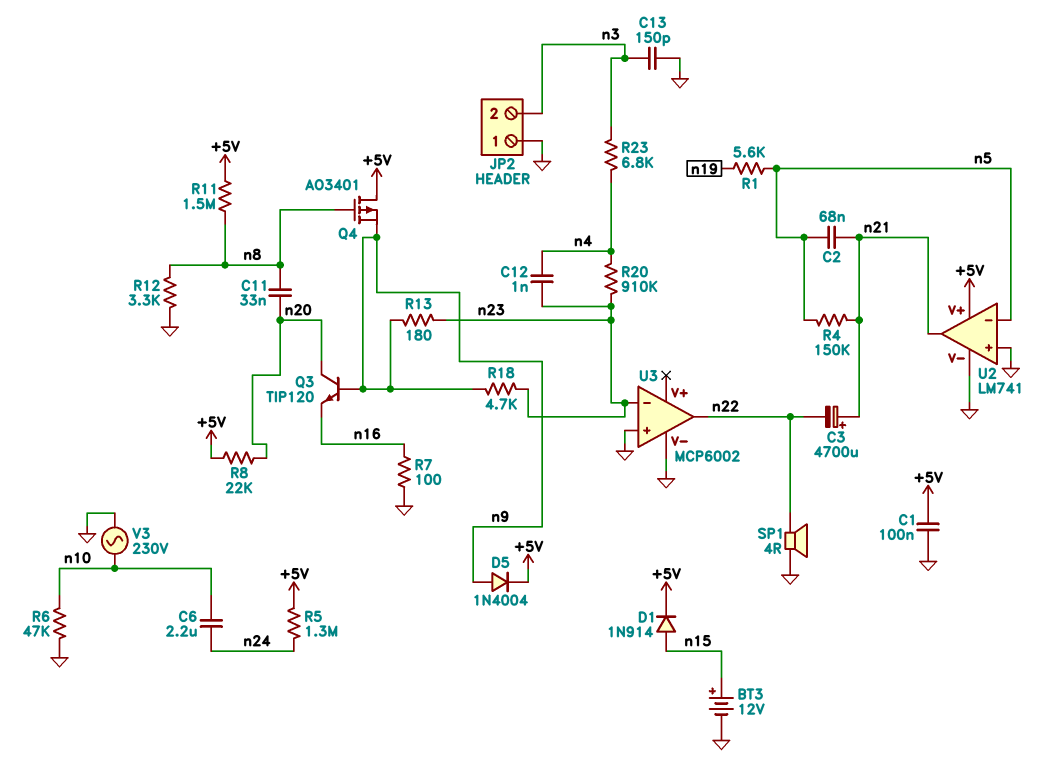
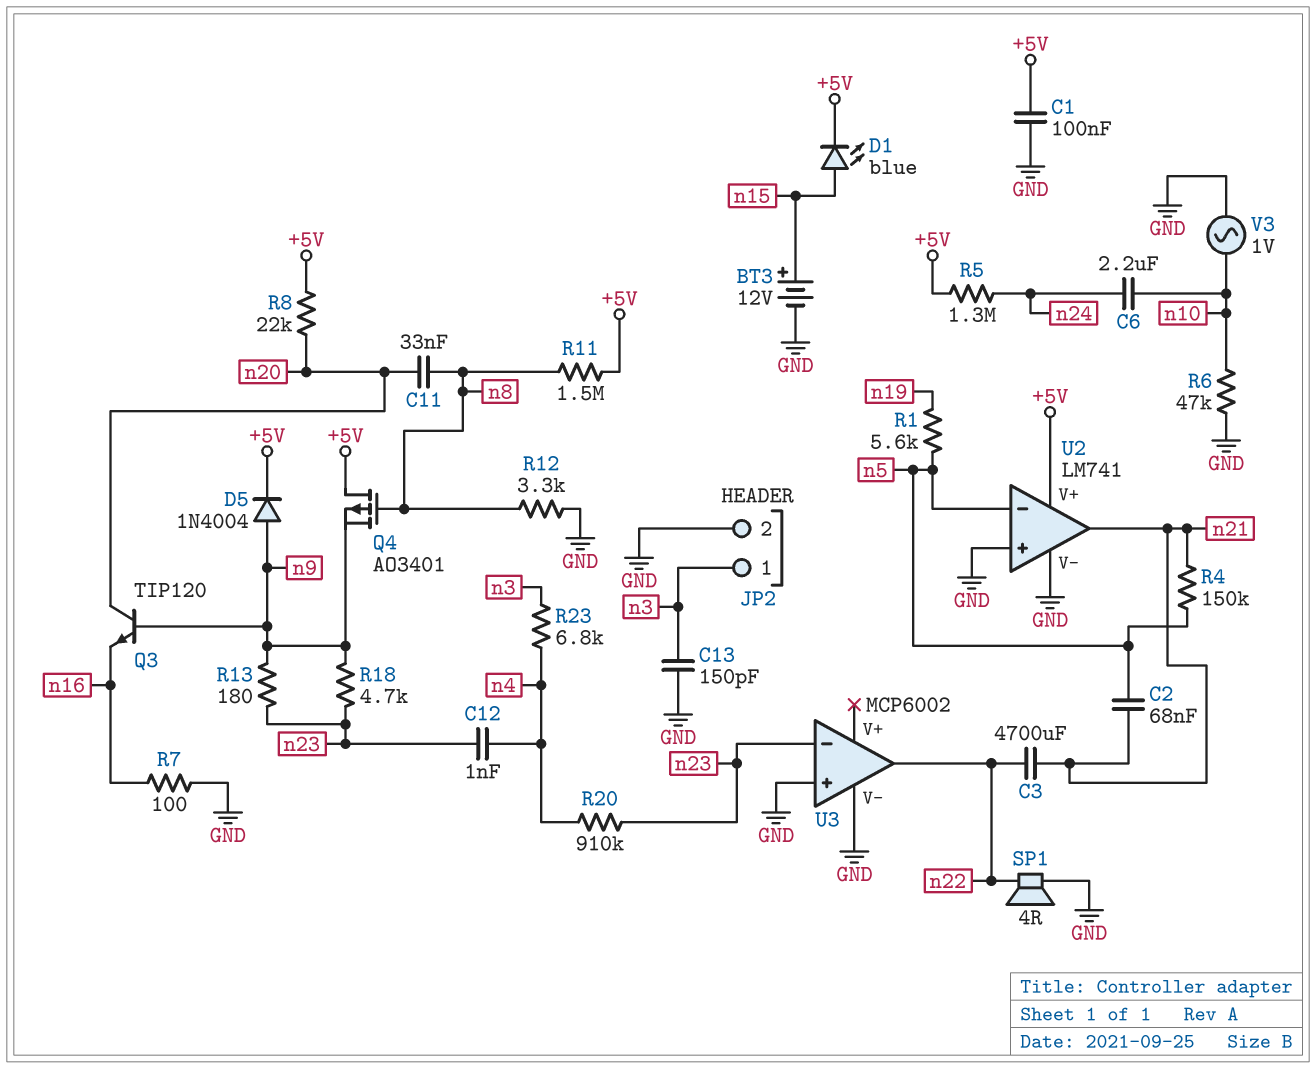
C3: 4700uF (plus n21, minus n22) -> 4700uF (n21, n22)
D1: diode 1N914 (A n15, K +5V) -> LED blue (A n15, K +5V)
JP2 pin 1: GND -> n3
JP2 pin 2: n3 -> GND
V3: AC 230V (GND, n10) -> AC 1V (GND, n10)

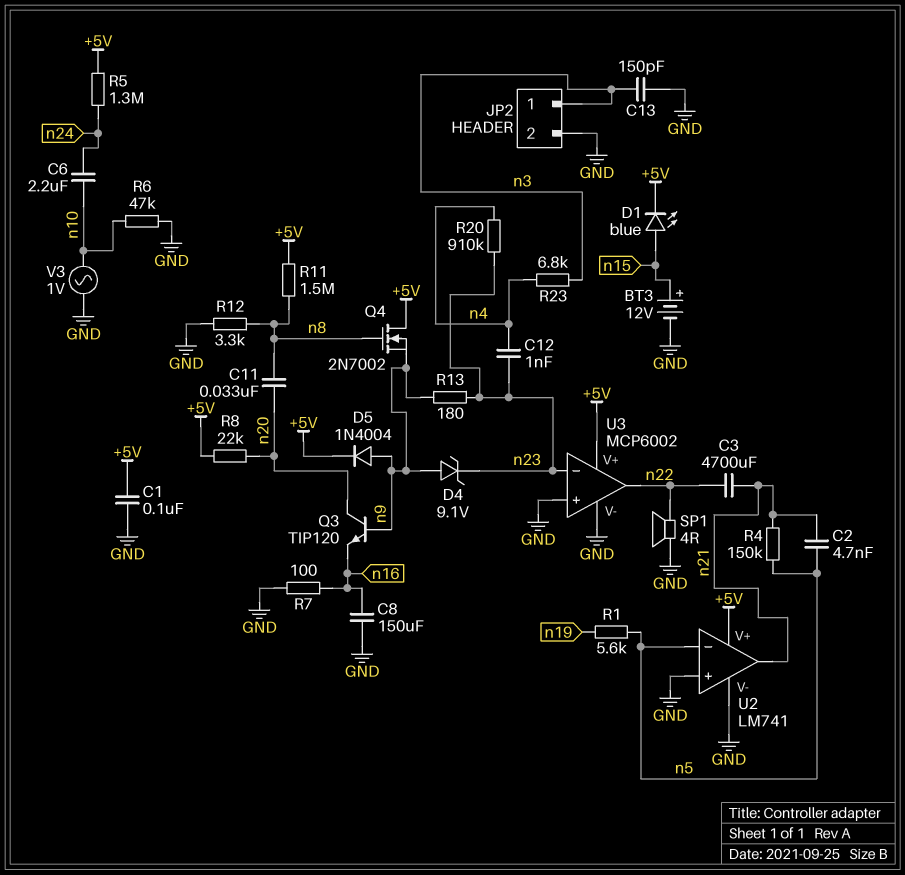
C2: 68nF (n5, n21) -> 4.7nF (n5, n21)
C8: none -> 150uF (GND, n16)
D4: none -> zener 9.1V (A n9, K n23)
Q4: PMOS AO3401 (G n8, D +5V, S n9) -> NMOS 2N7002 (G n8, D +5V, S n9)
R18: 4.7k (n9, n23) -> none
U3 pin V+: none -> +5V

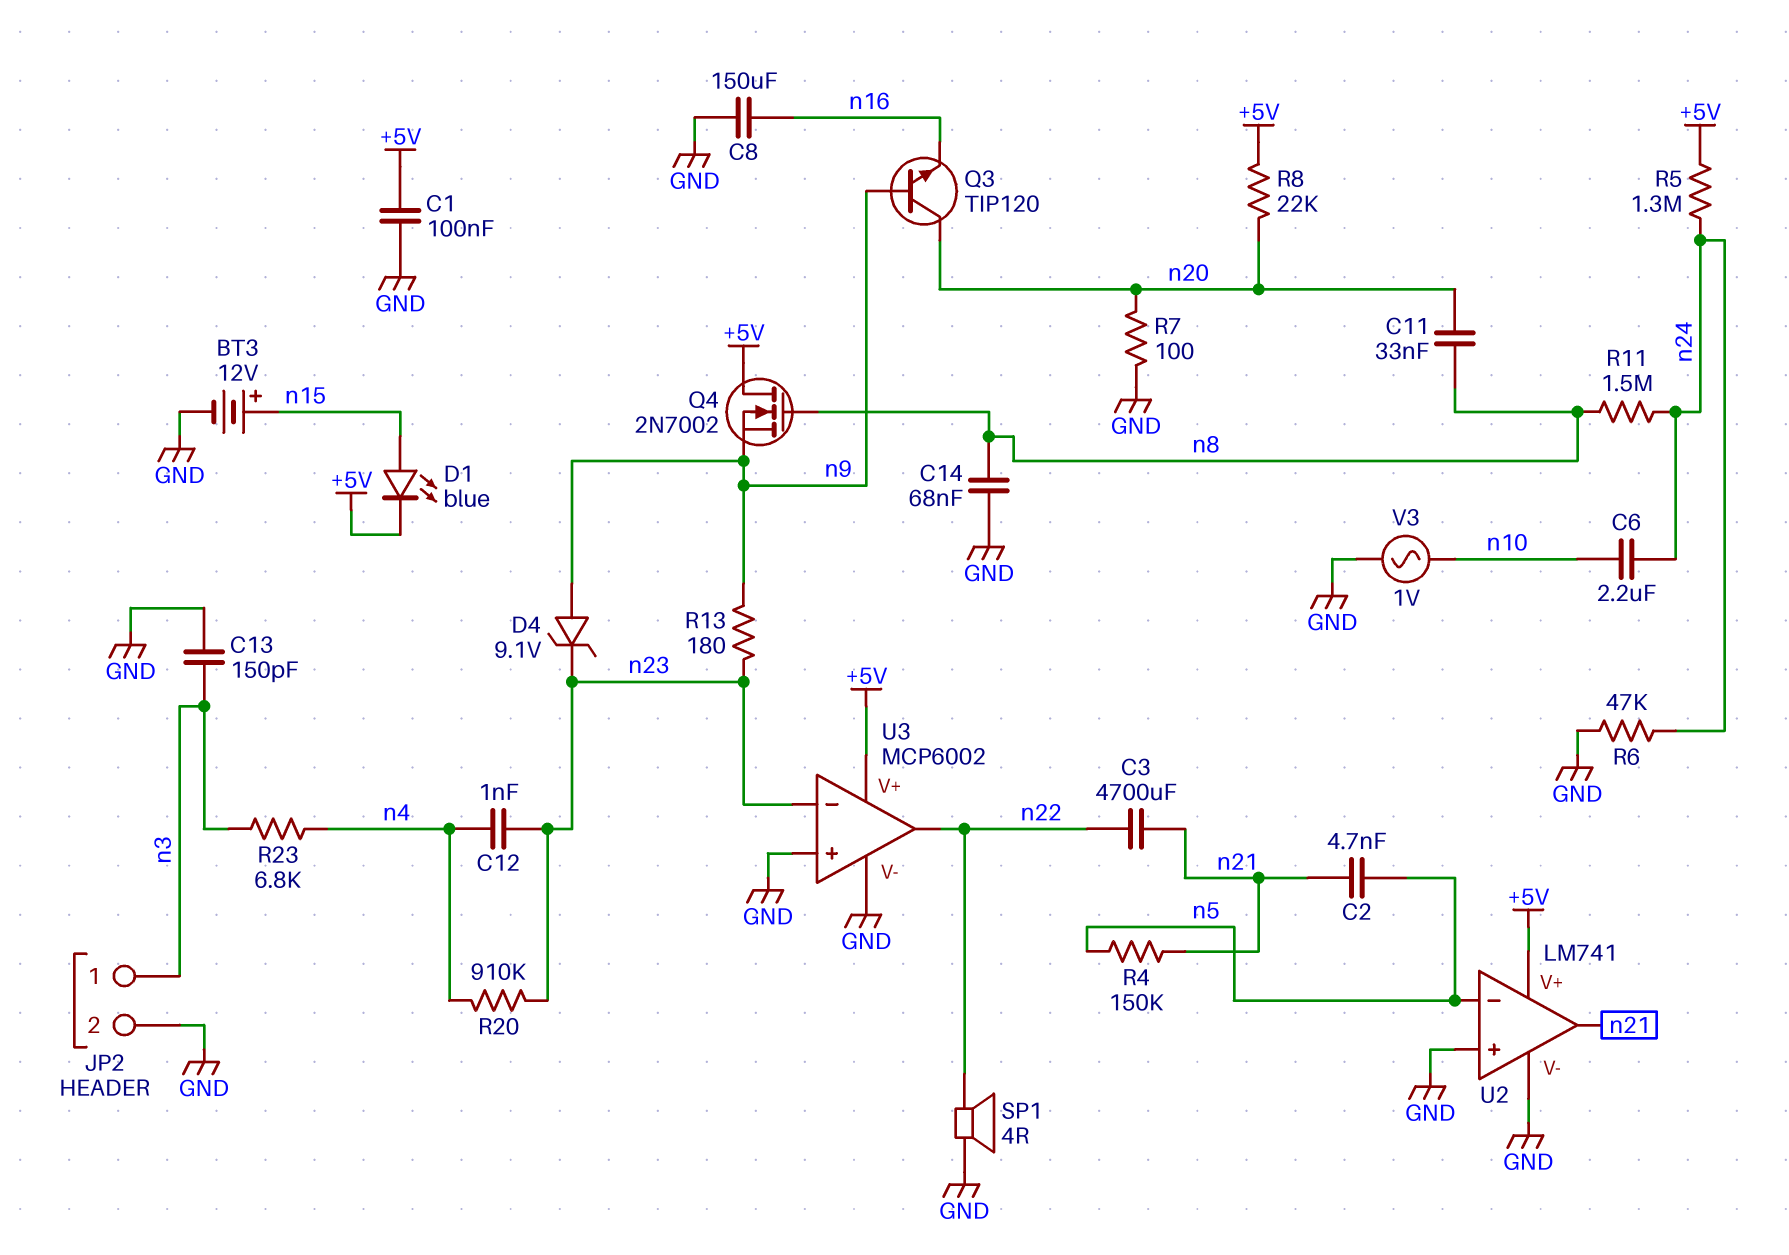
C14: none -> 68nF (GND, n8)
D5: diode 1N4004 (A n9, K +5V) -> none
R1: 5.6k (n5, n19) -> none
R6: 47k (GND, n10) -> 47k (GND, n24)
R7: 100 (GND, n16) -> 100 (GND, n20)
R11: 1.5M (+5V, n8) -> 1.5M (n8, n24)
R12: 3.3k (GND, n8) -> none

